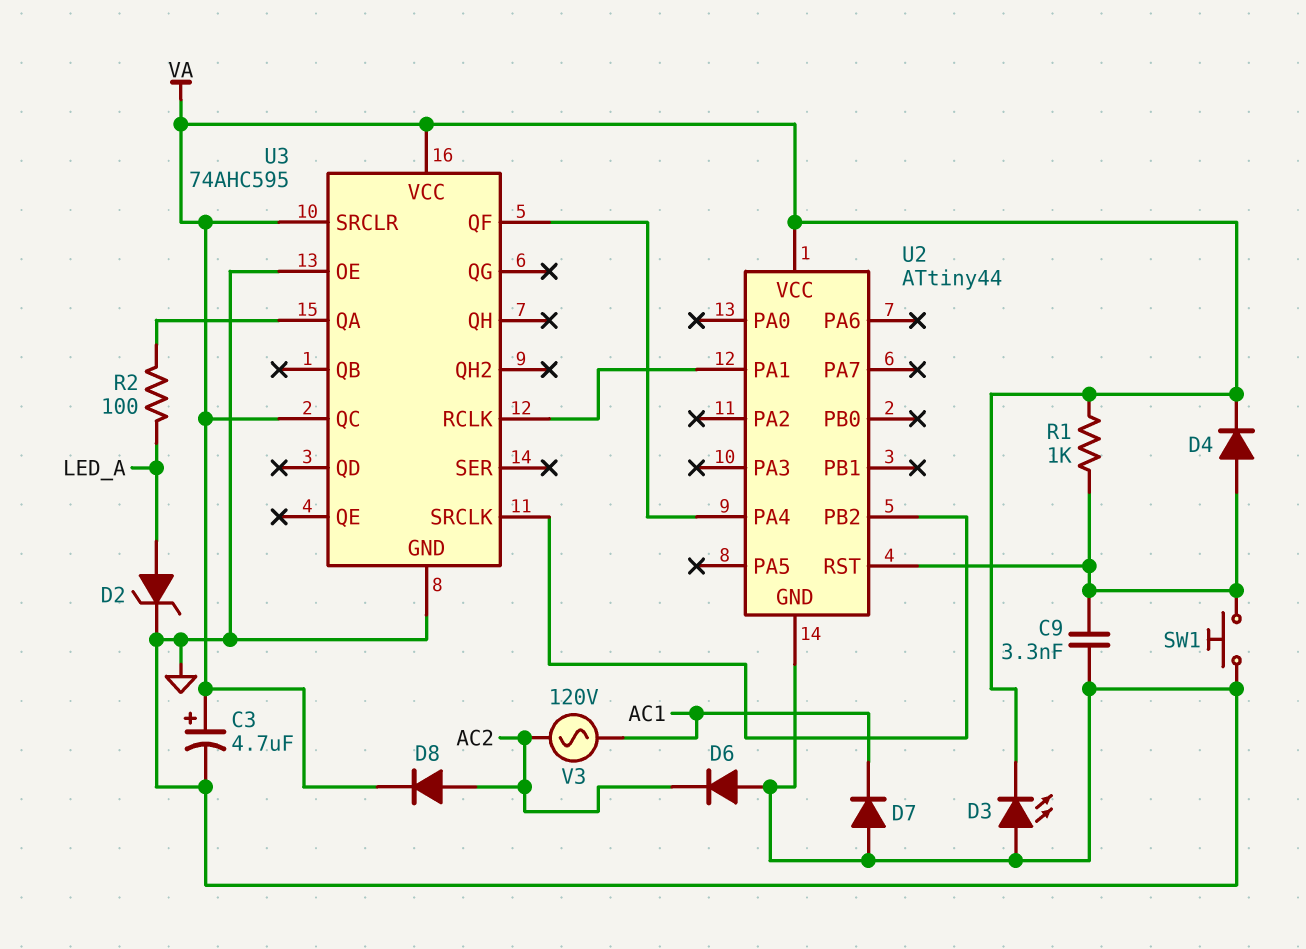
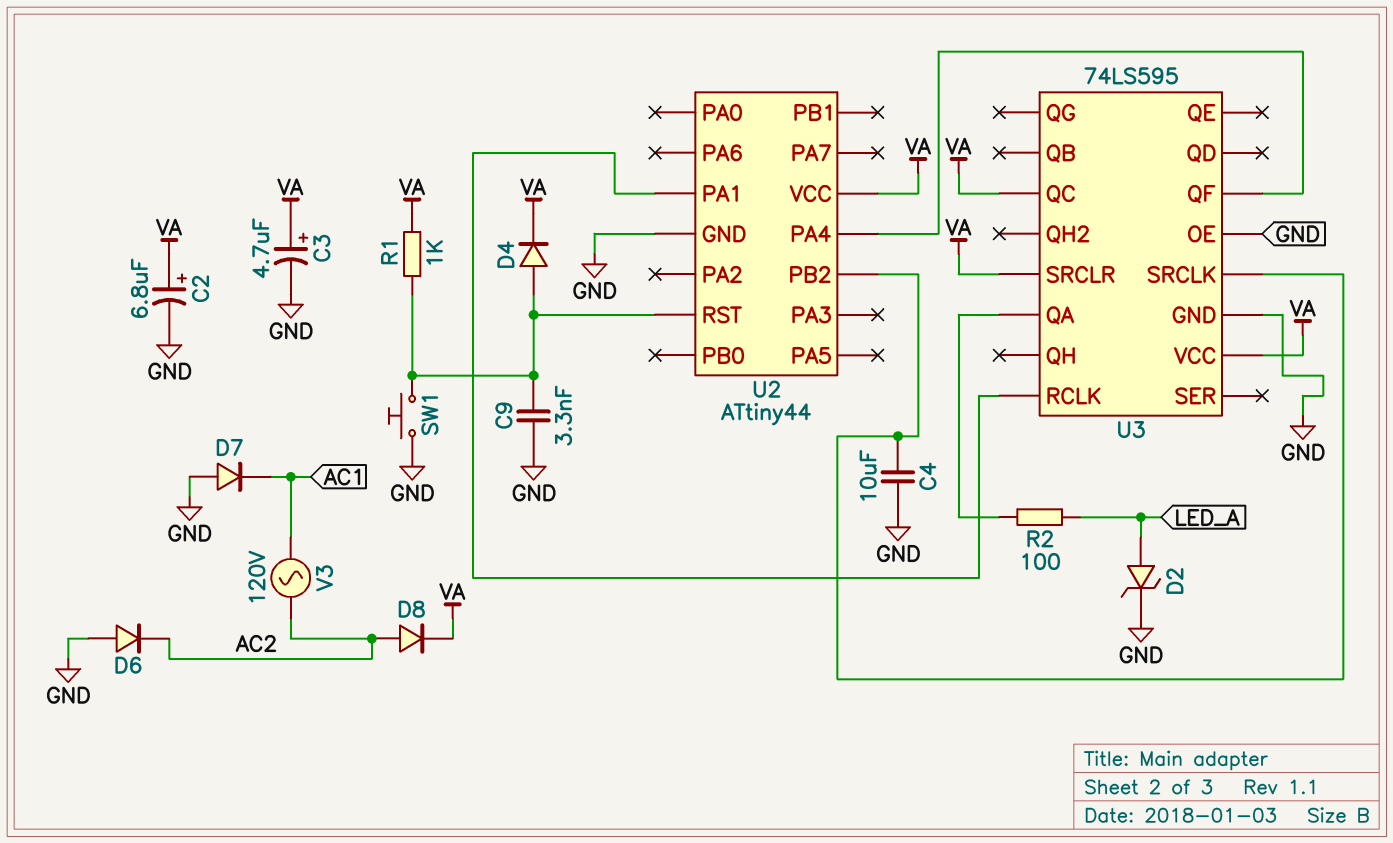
C2: none -> 6.8uF (plus VA, minus GND)
C4: none -> 10uF (GND, U2/PB2)
D3: LED (A GND, K VA) -> none
U3: 74AHC595 -> 74LS595

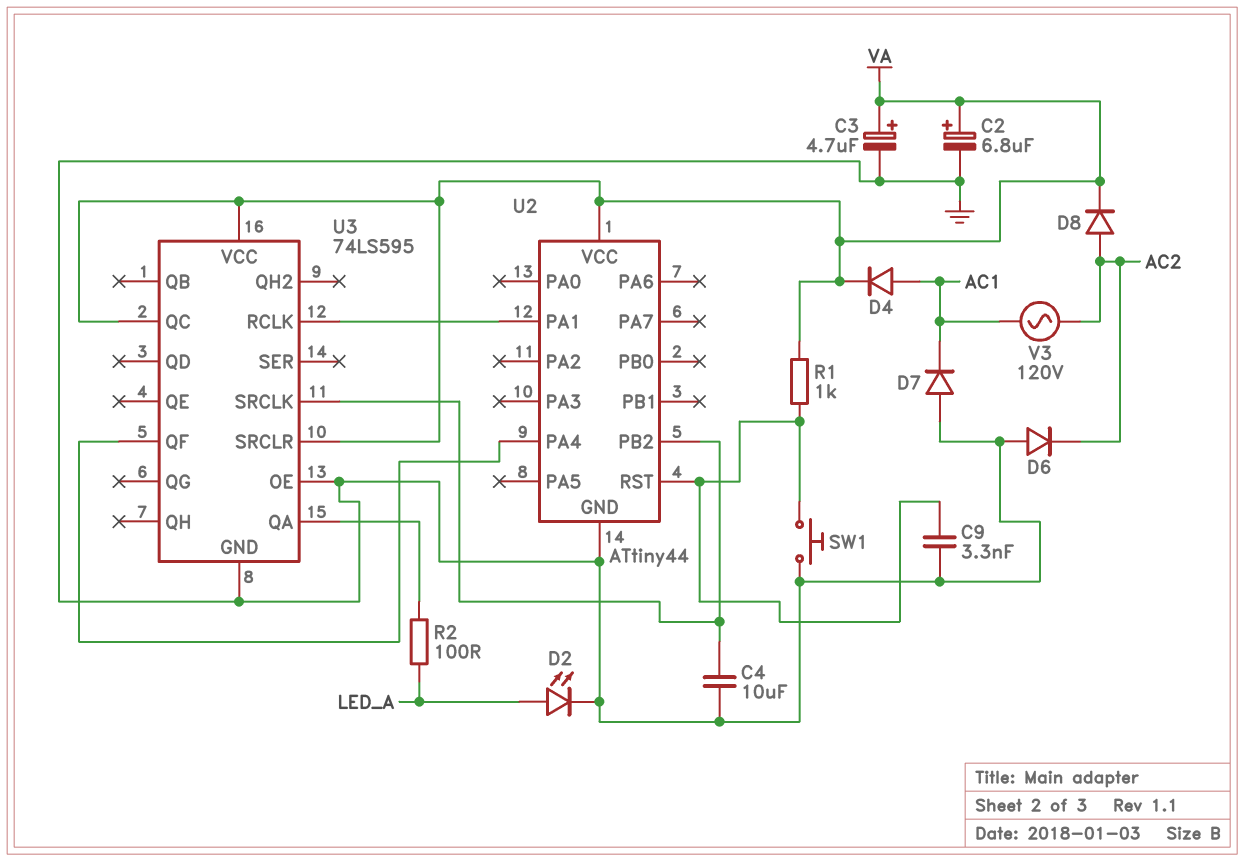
D2: zener (A LED_A, K GND) -> LED (A LED_A, K GND)
D4: diode (A U2/RST, K VA) -> diode (A AC1, K VA)

